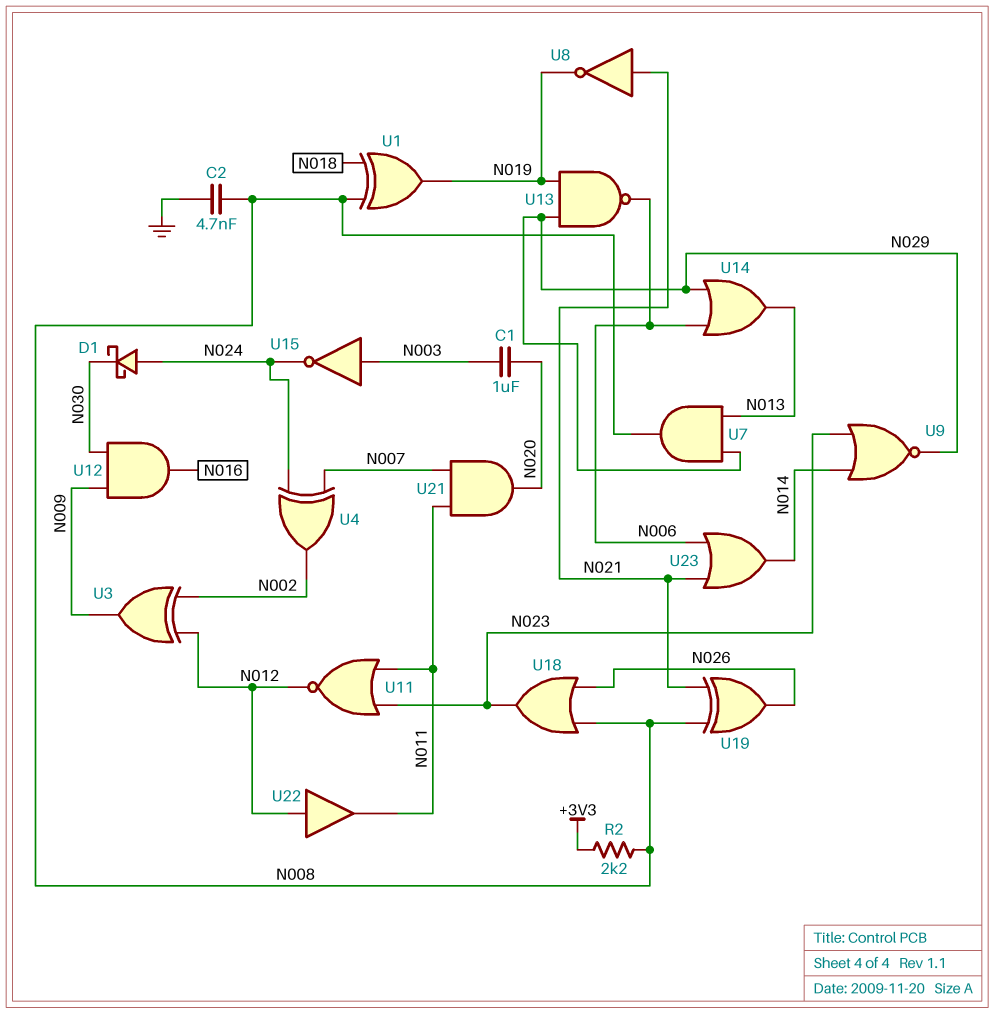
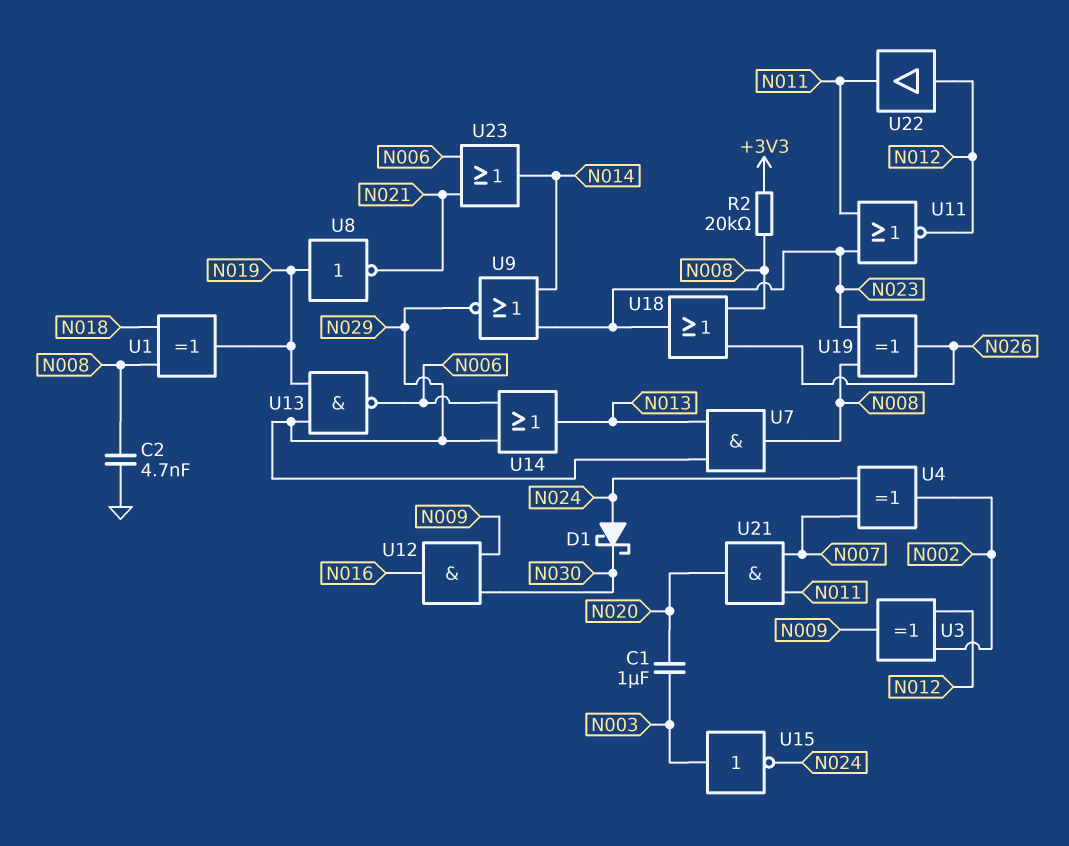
R2: 2.2k (+3V3, N008) -> 20k (+3V3, N008)
U8: NOT (in N021, out N019) -> NOT (in N019, out N021)
U19: XOR (in N008, in N021, out N026) -> XOR (in N008, in N023, out N026)

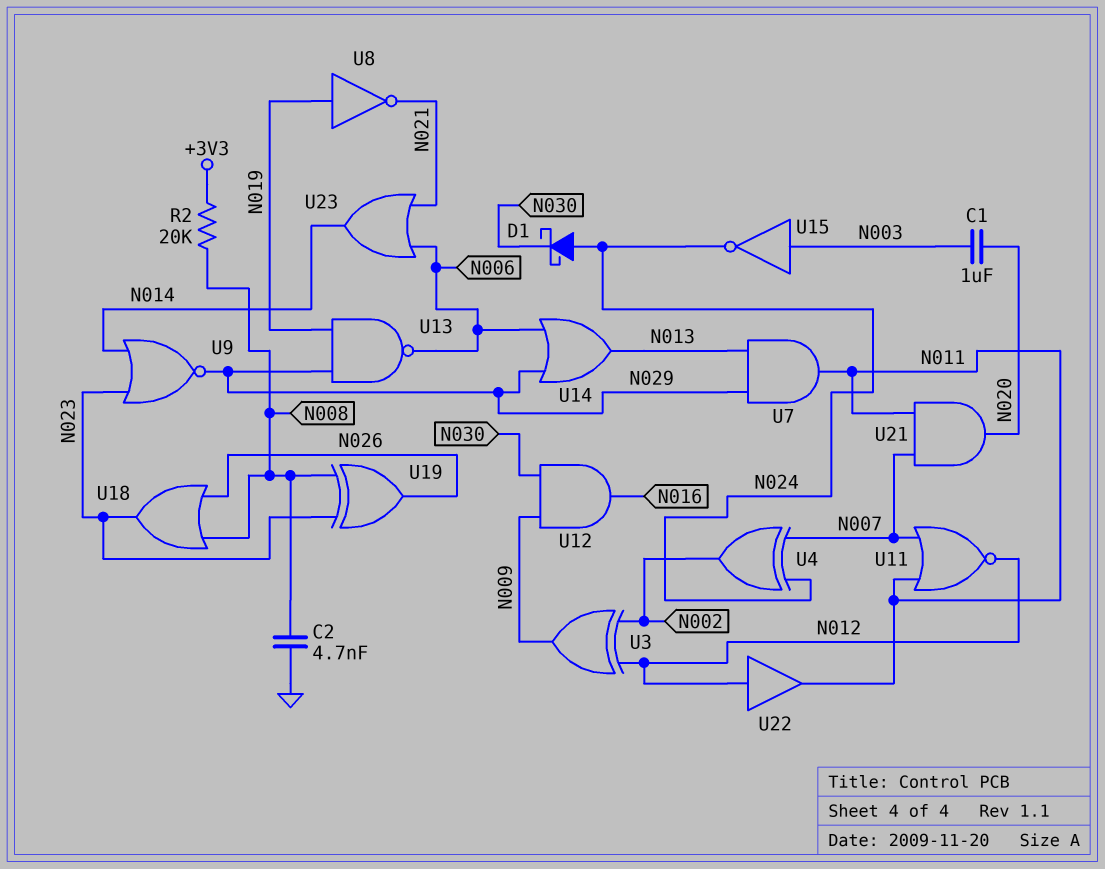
U1: XOR (in N008, in N018, out N019) -> none
U7: AND (in N013, in N029, out N008) -> AND (in N013, in N029, out N011)
U11: NOR (in N011, in N023, out N012) -> NOR (in N007, in N011, out N012)

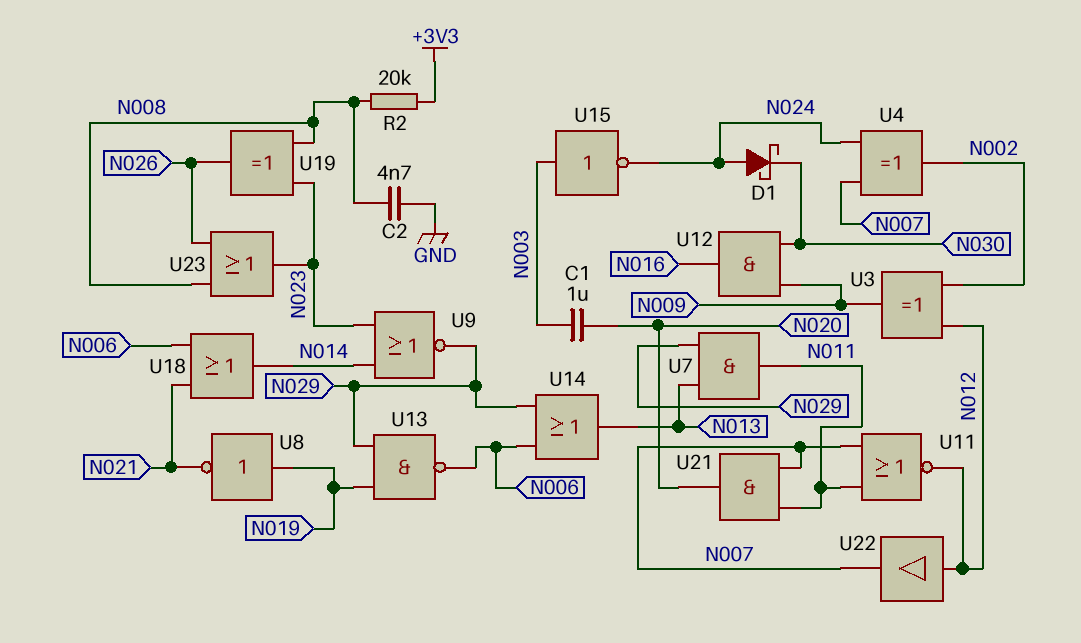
U18: OR (in N008, in N026, out N023) -> OR (in N006, in N021, out N014)
U22: buffer (in N012, out N011) -> buffer (in N012, out N007)
U23: OR (in N006, in N021, out N014) -> OR (in N008, in N026, out N023)

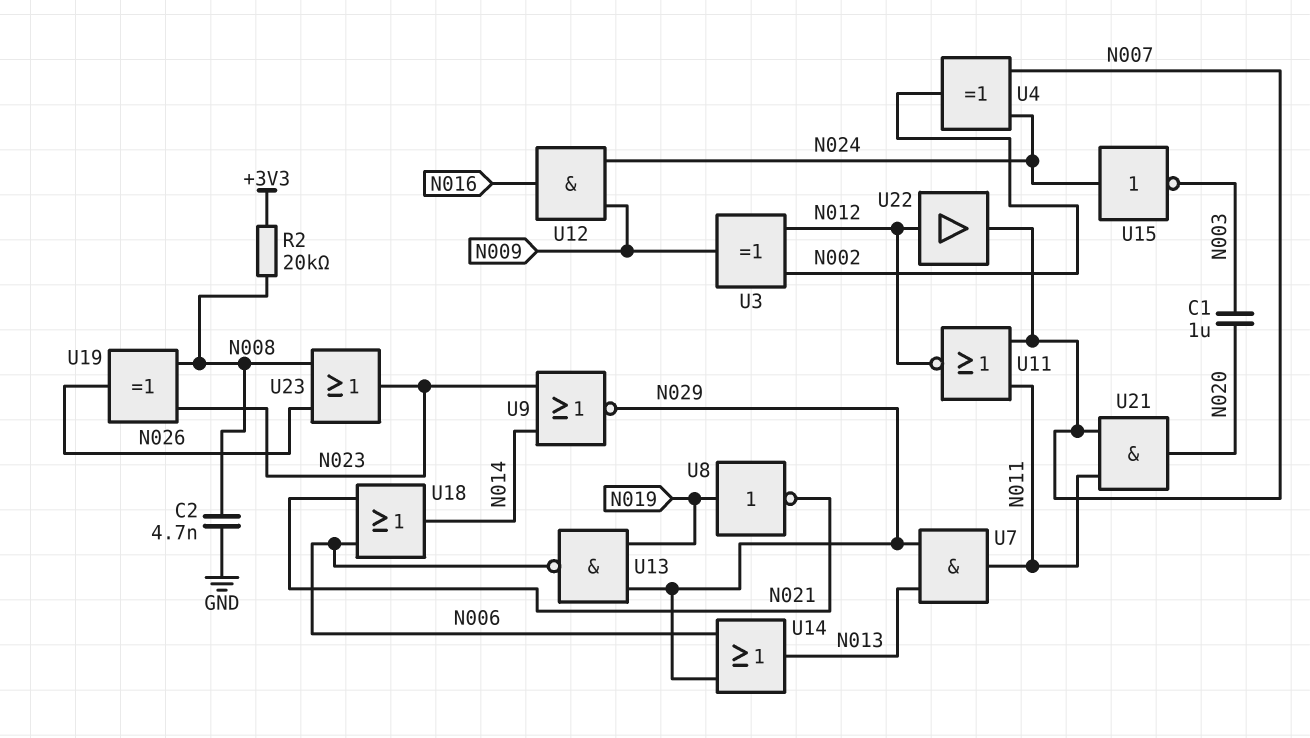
D1: schottky (A N024, K N030) -> none
U12: AND (in N009, in N030, out N016) -> AND (in N009, in N024, out N016)
U15: NOT (in N003, out N024) -> NOT (in N024, out N003)

